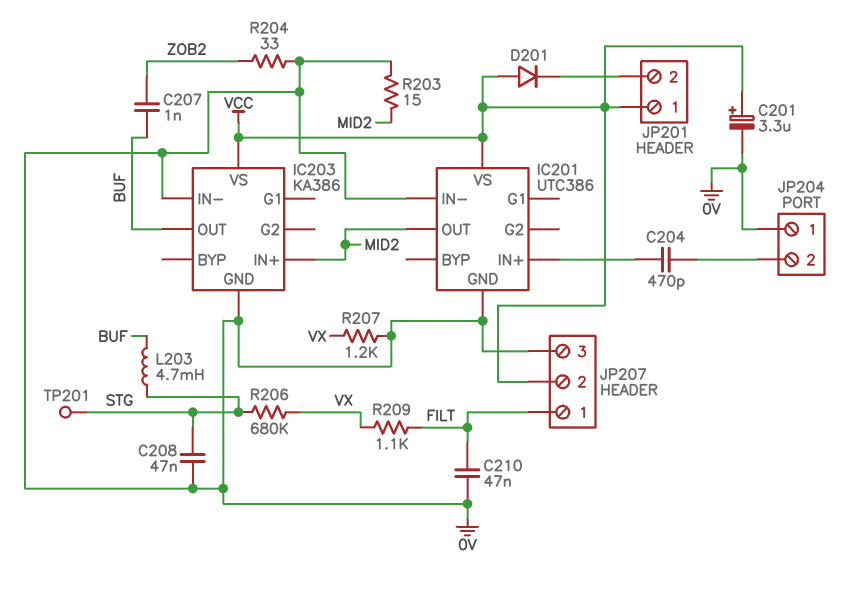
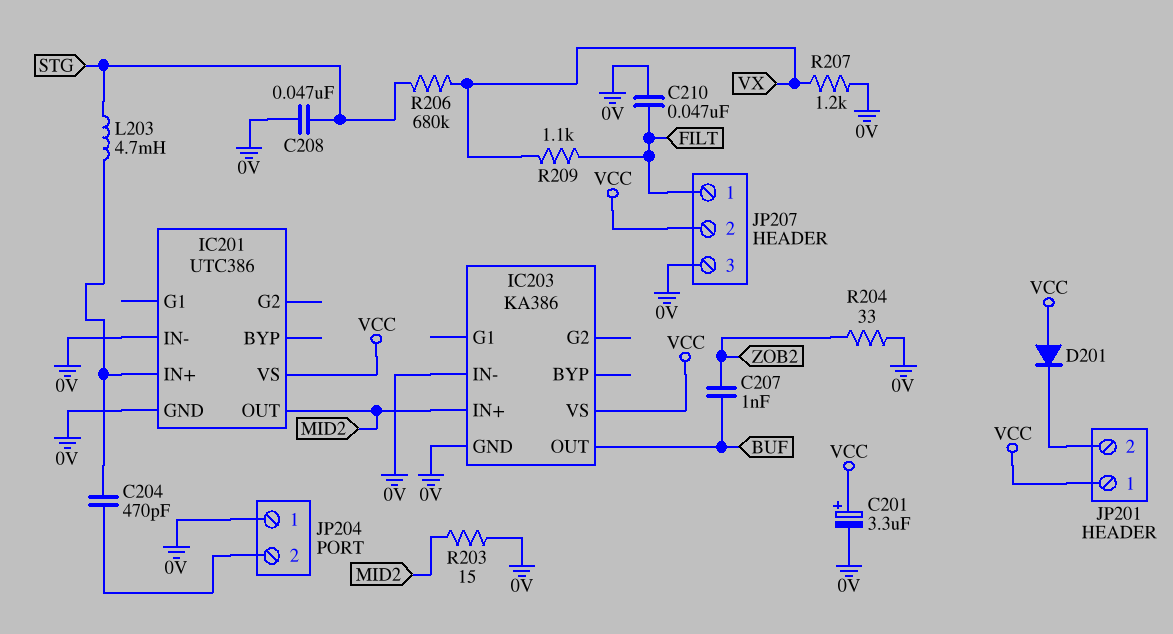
L203: 4.7mH (BUF, STG) -> 4.7mH (IC201/IN+, STG)
TP201: test point (STG) -> none

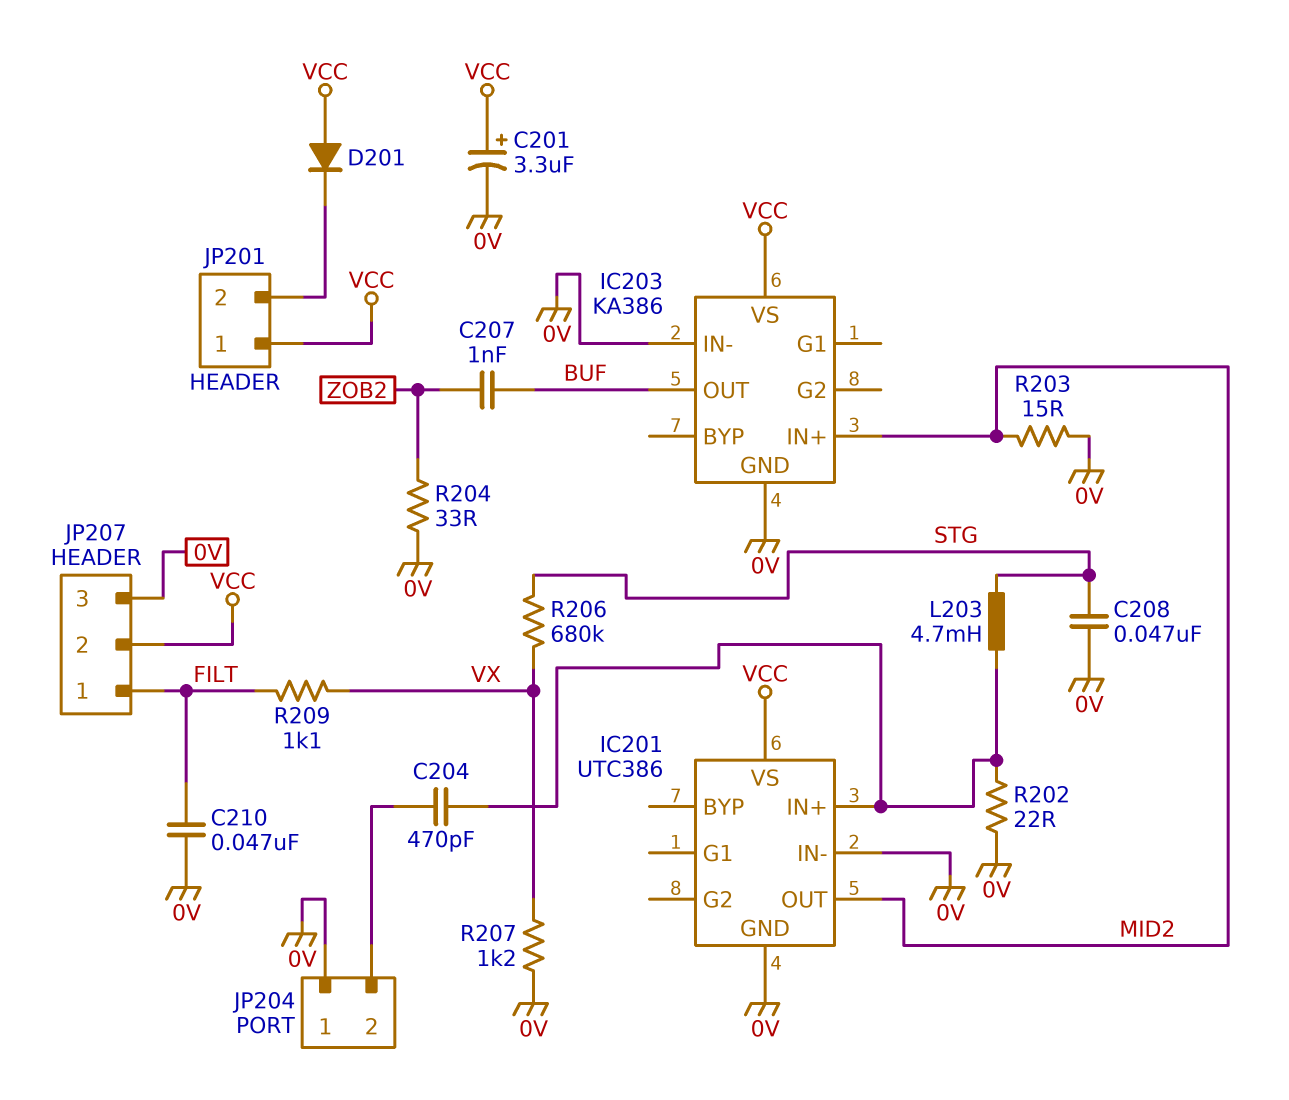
R202: none -> 22 (0V, IC201/IN+)

